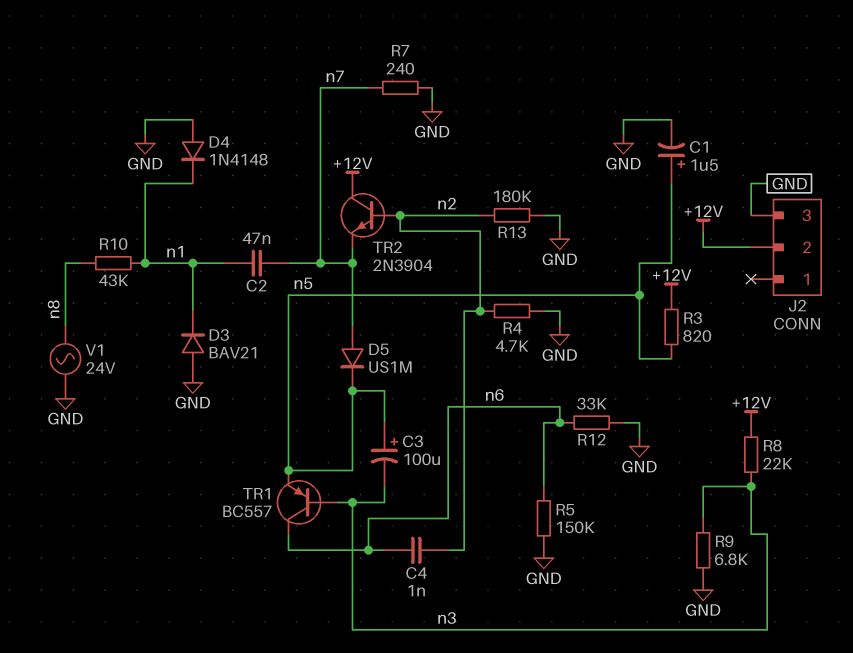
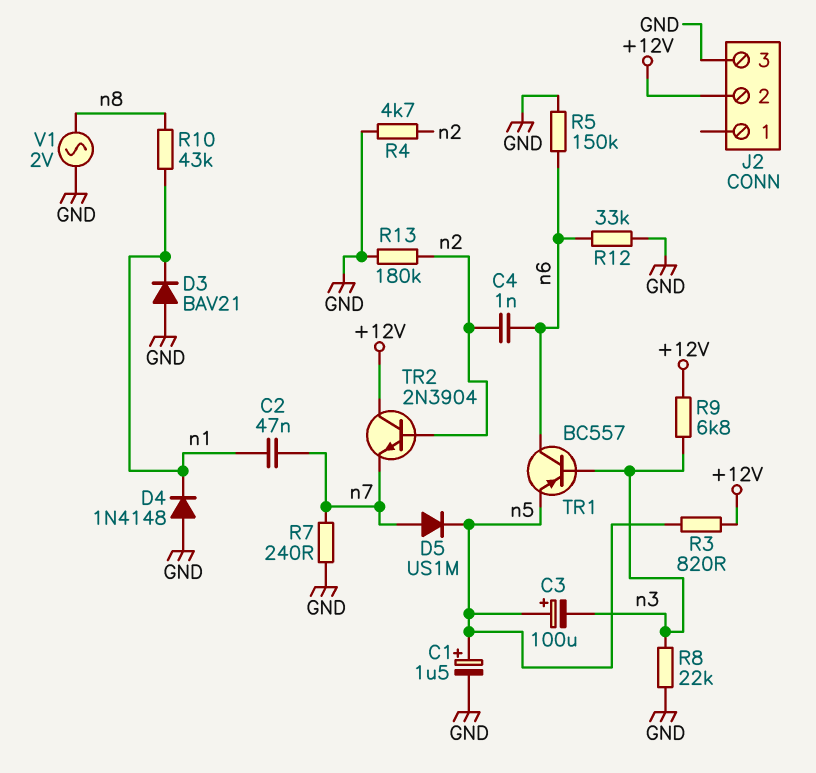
R8: 22k (+12V, n3) -> 22k (GND, n3)
R9: 6.8k (GND, n3) -> 6.8k (+12V, n3)
V1: AC 24V (GND, n8) -> AC 2V (GND, n8)

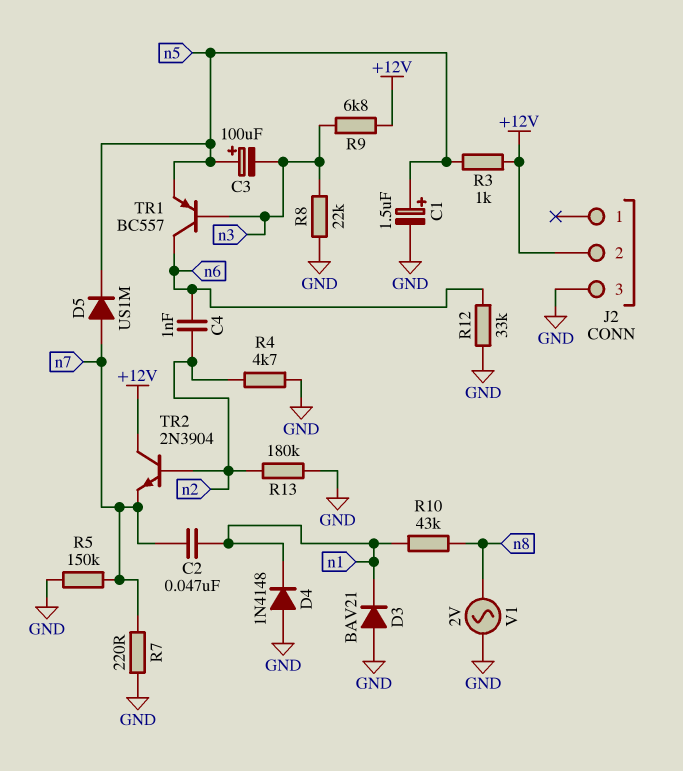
R3: 820 (+12V, n5) -> 1k (+12V, n5)
R5: 150k (GND, n6) -> 150k (GND, n7)
R7: 240 (GND, n7) -> 220 (GND, n7)

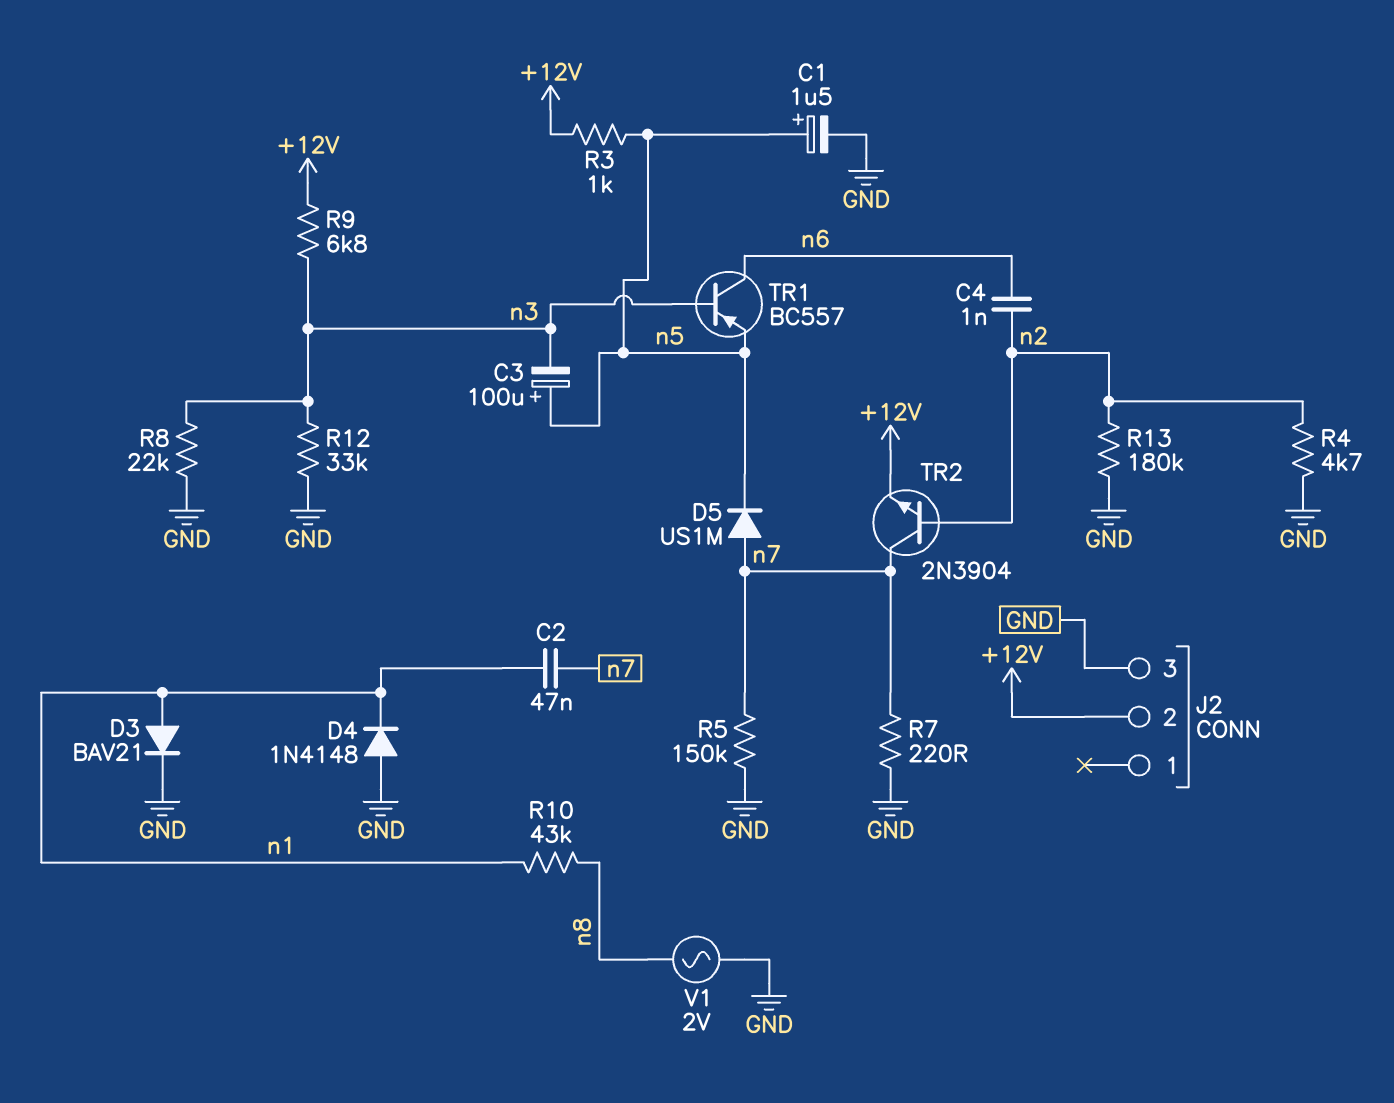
D3: diode BAV21 (A GND, K n1) -> diode BAV21 (A n1, K GND)
R12: 33k (GND, n6) -> 33k (GND, n3)
TR2: NPN 2N3904 (B n2, C +12V, E n7) -> NPN 2N3904 (B n2, C n7, E +12V)

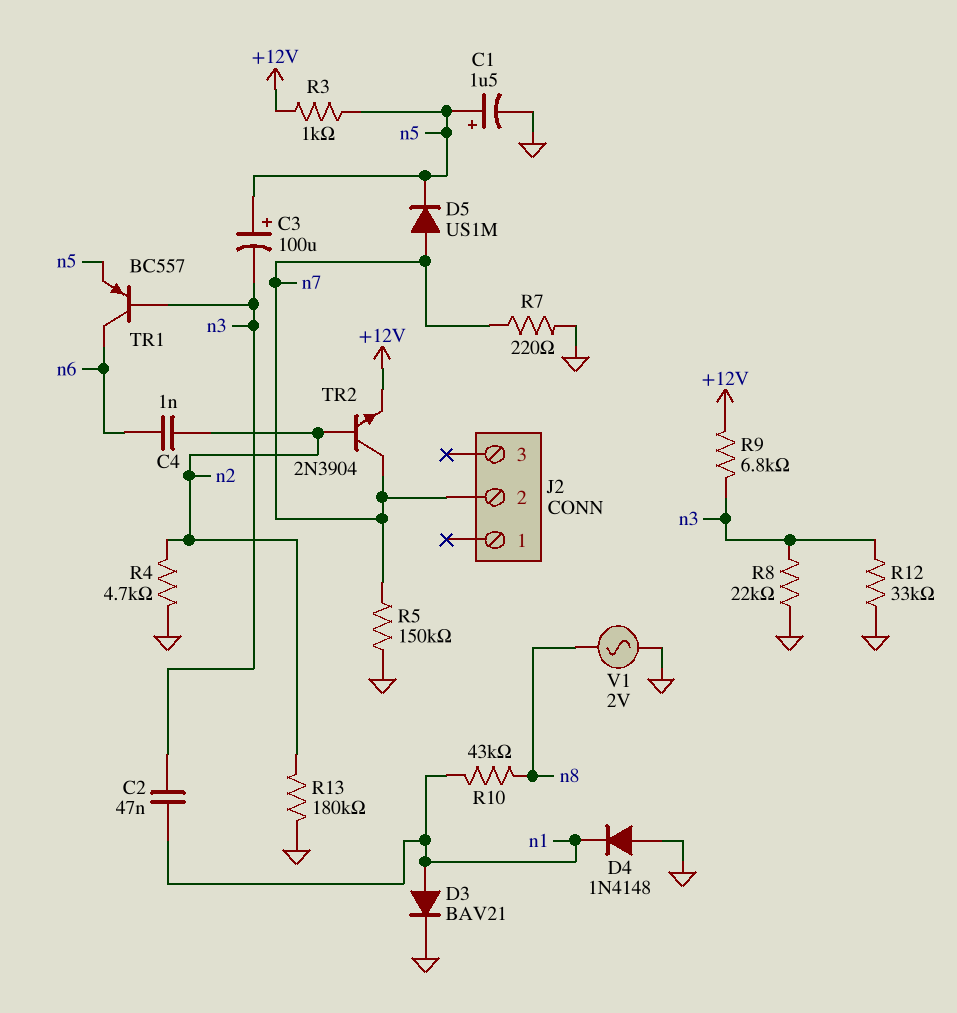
C2: 47nF (n1, n7) -> 47nF (n1, n3)
J2 pin 2: +12V -> n7
J2 pin 3: GND -> none

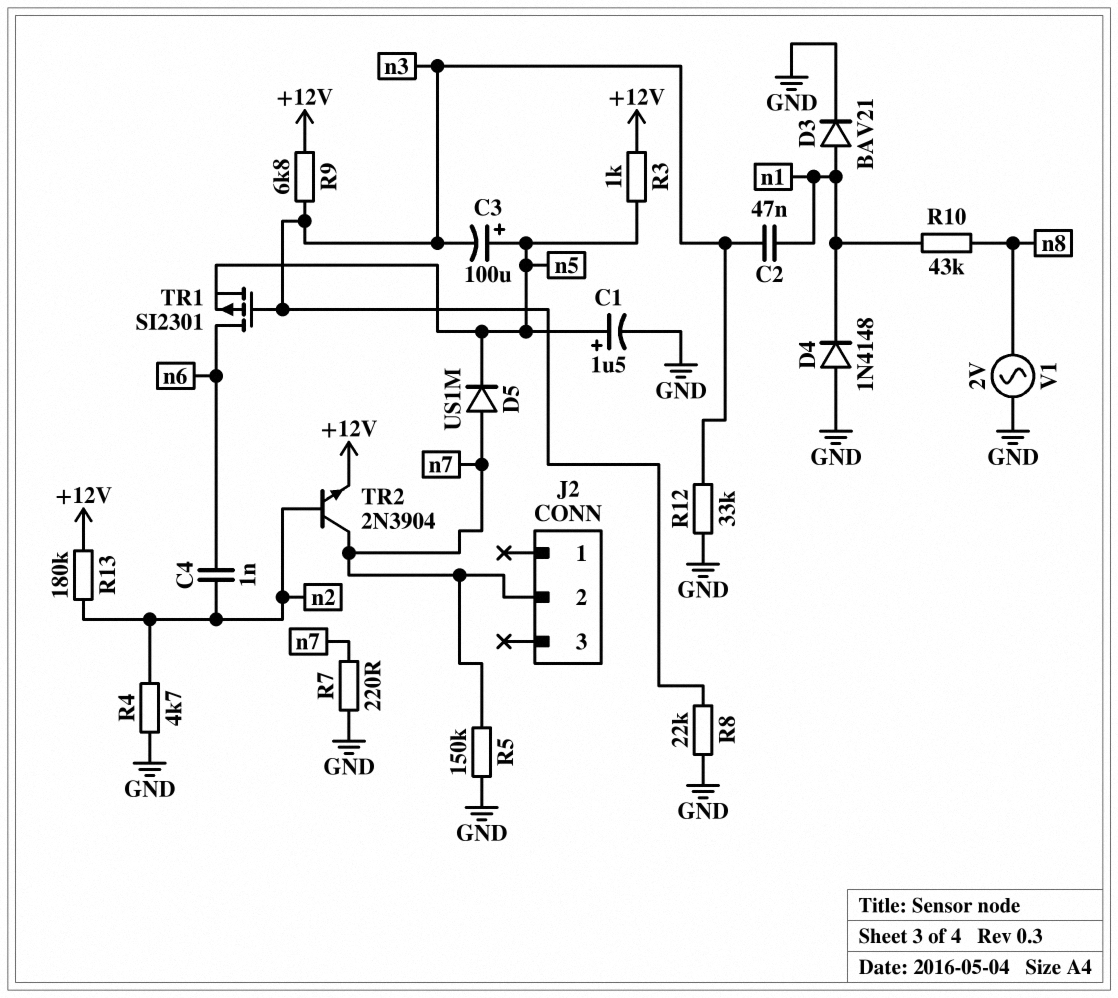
R13: 180k (GND, n2) -> 180k (+12V, n2)
TR1: PNP BC557 (B n3, C n6, E n5) -> PMOS SI2301 (G n3, D n6, S n5)

